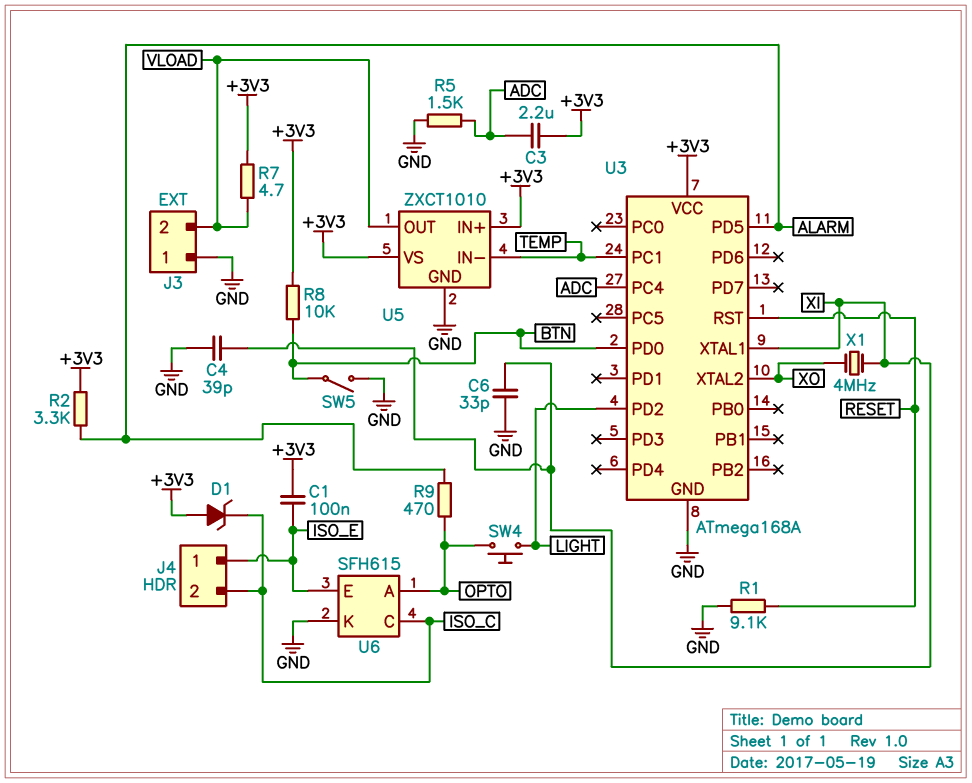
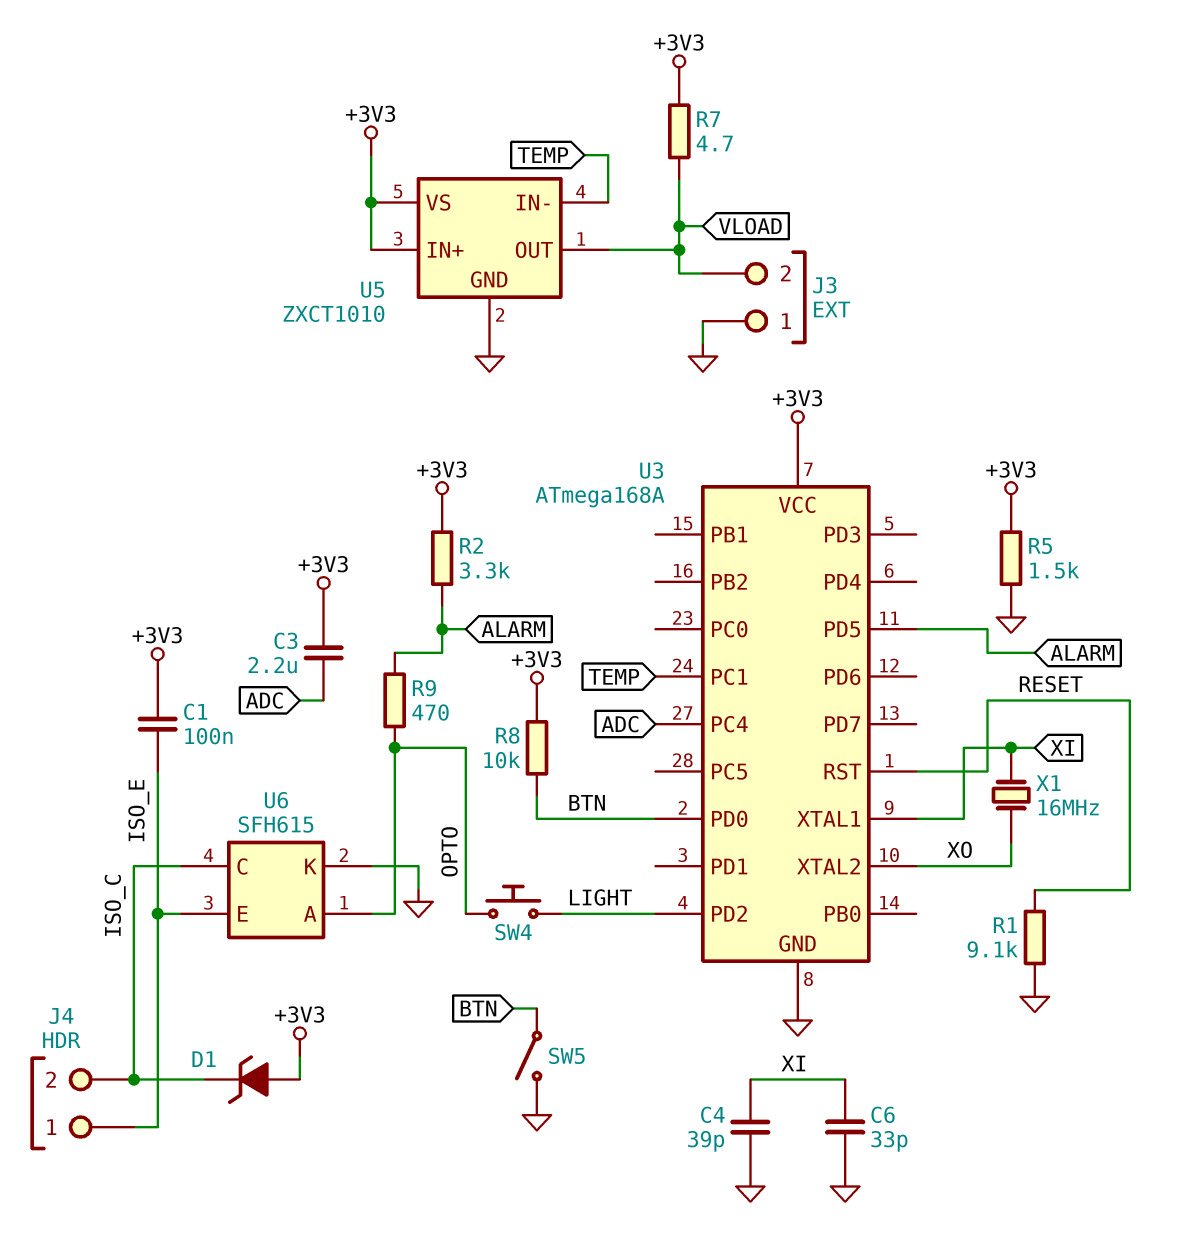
R5: 1.5k (ADC, GND) -> 1.5k (+3V3, GND)
X1: 4MHz (XI, XO) -> 16MHz (XI, XO)

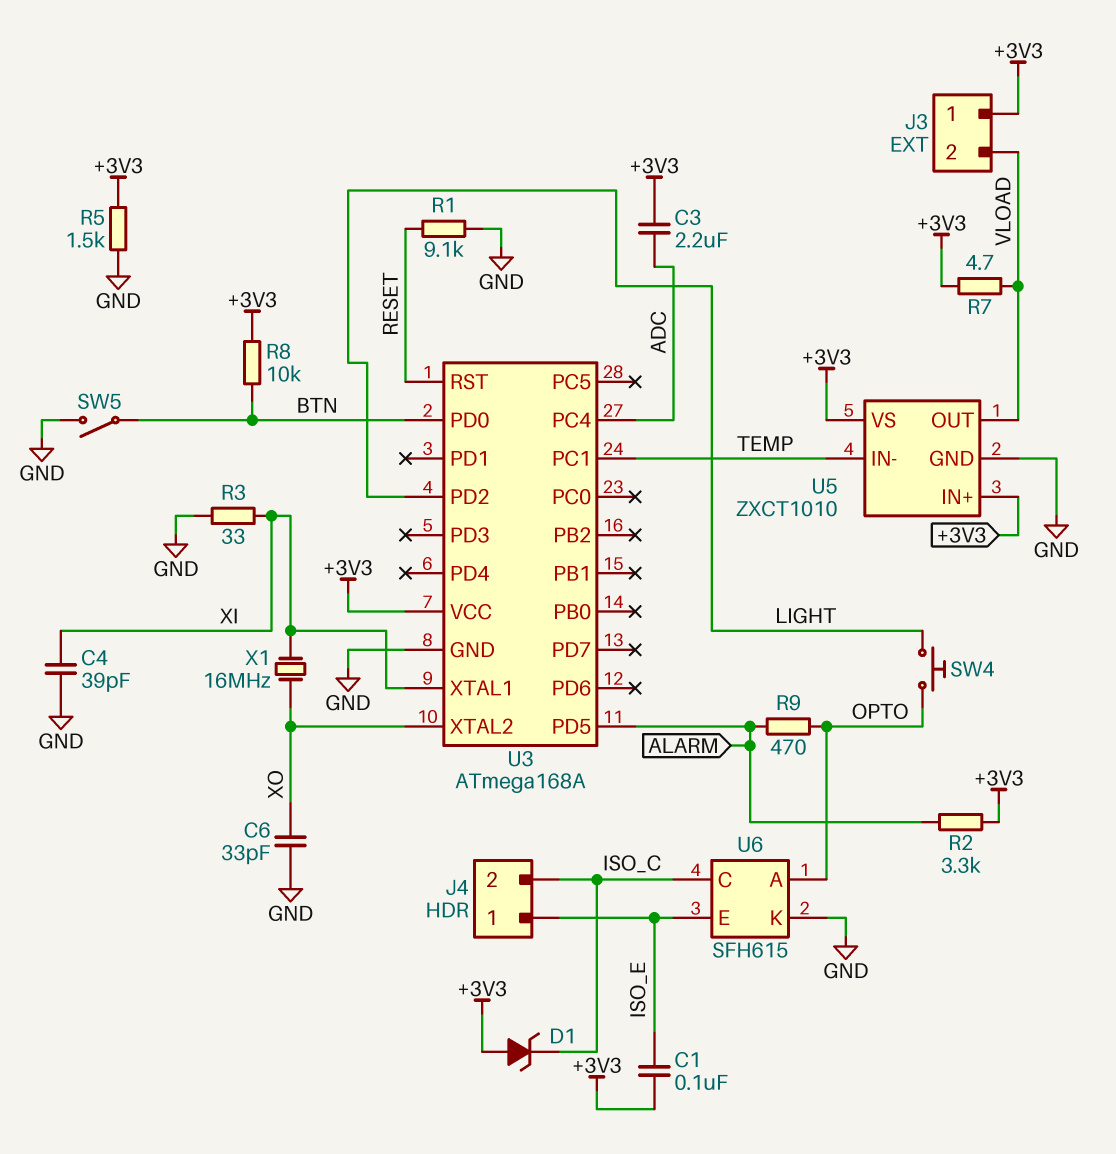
C6: 33pF (GND, XI) -> 33pF (GND, XO)
J3 pin 1: GND -> +3V3
R3: none -> 33 (GND, XI)

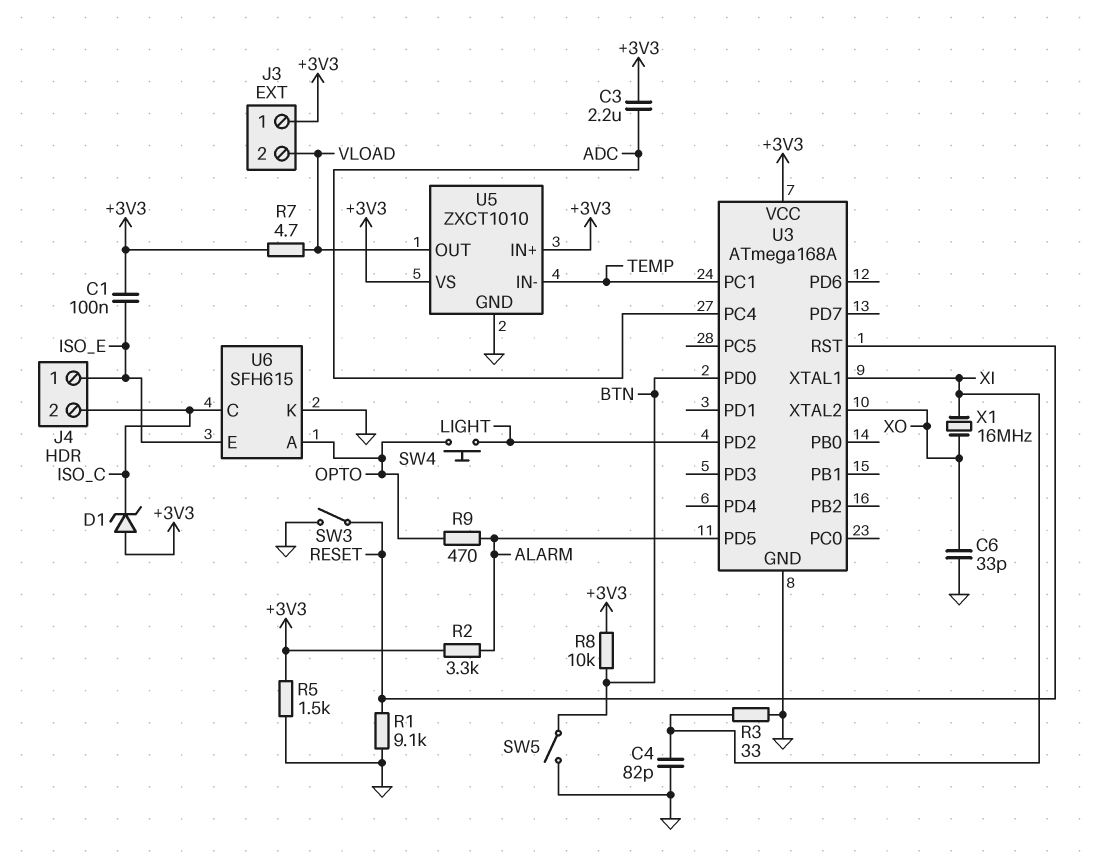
C4: 39pF (GND, XI) -> 82pF (GND, XI)
SW3: none -> switch (GND, RESET)

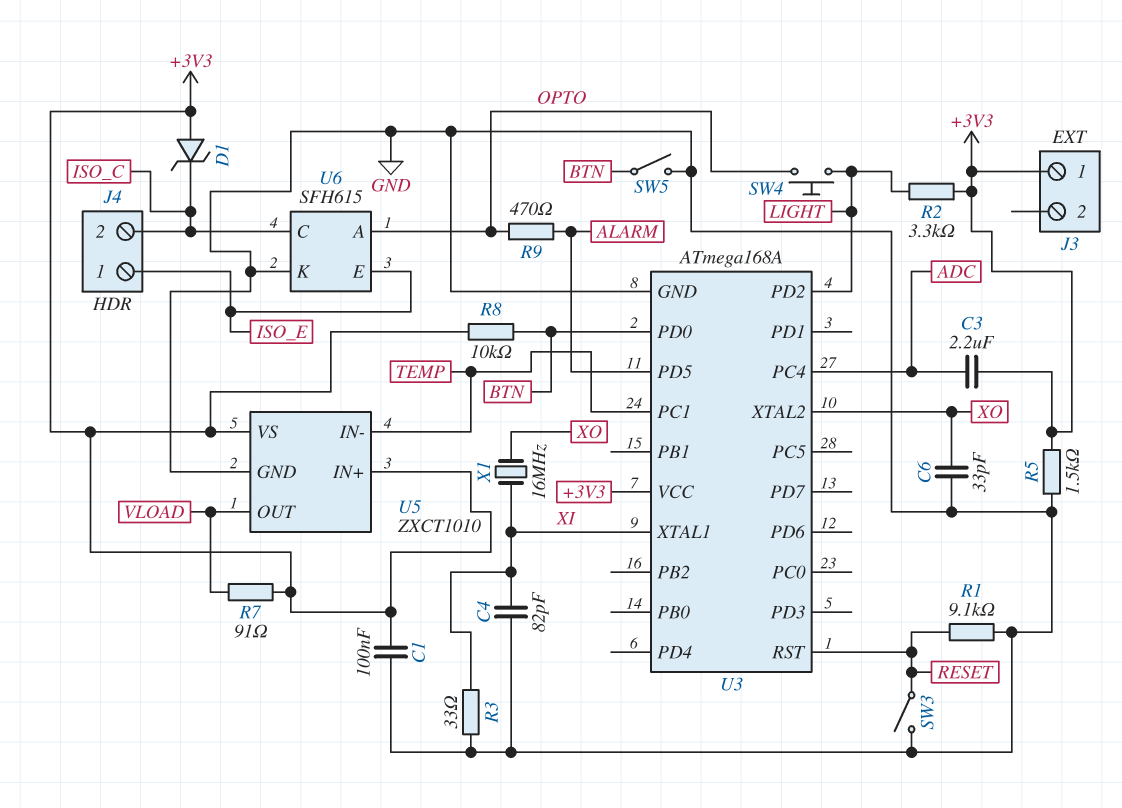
C1: 100nF (+3V3, ISO_E) -> 100nF (+3V3, GND)
J3 pin 2: VLOAD -> none
R2: 3.3k (+3V3, ALARM) -> 3.3k (+3V3, LIGHT)
R7: 4.7 (+3V3, VLOAD) -> 91 (+3V3, VLOAD)

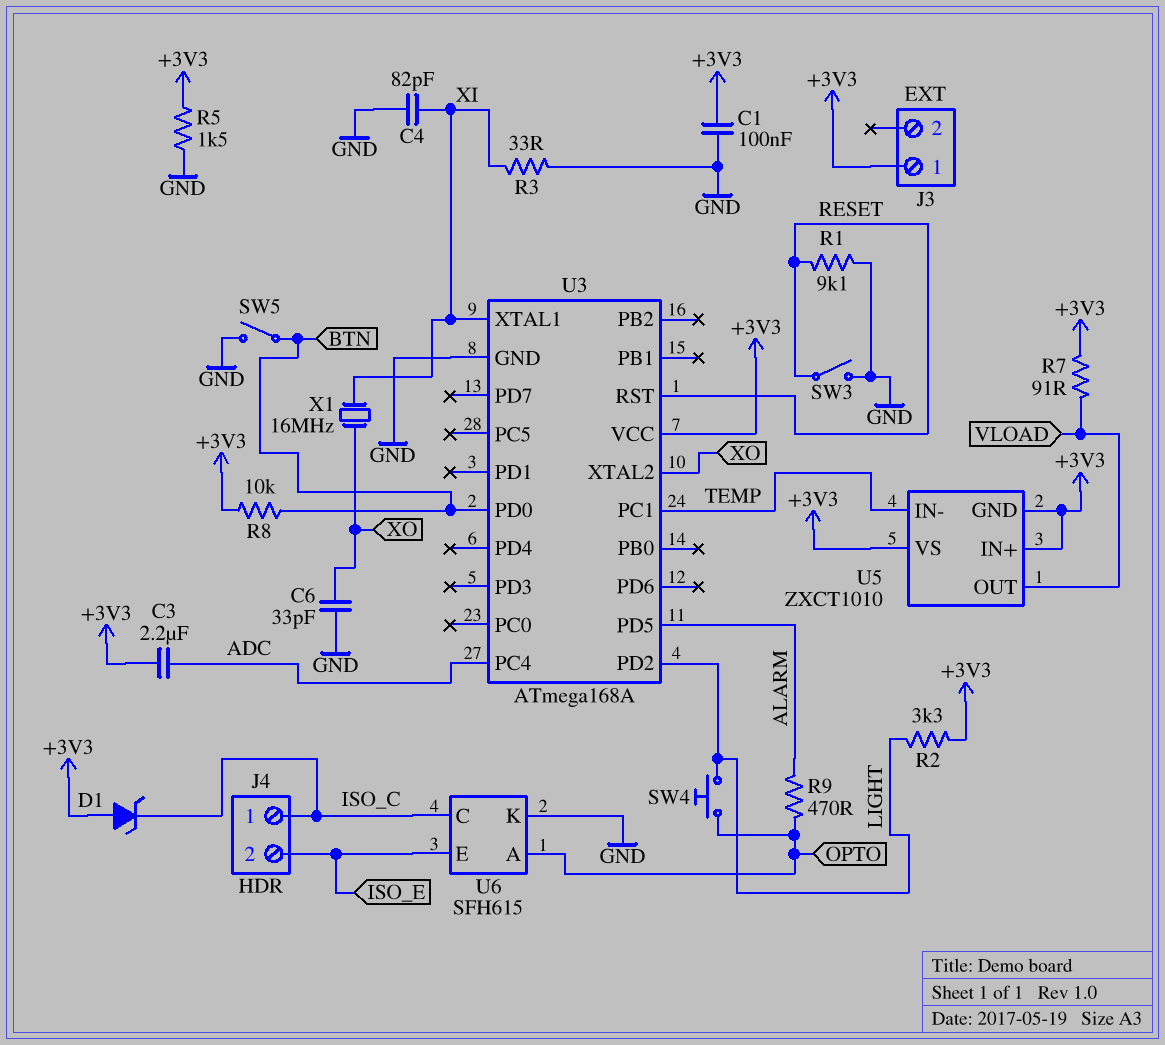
J4 pin 1: ISO_E -> ISO_C
J4 pin 2: ISO_C -> ISO_E
U5 pin GND: GND -> +3V3

